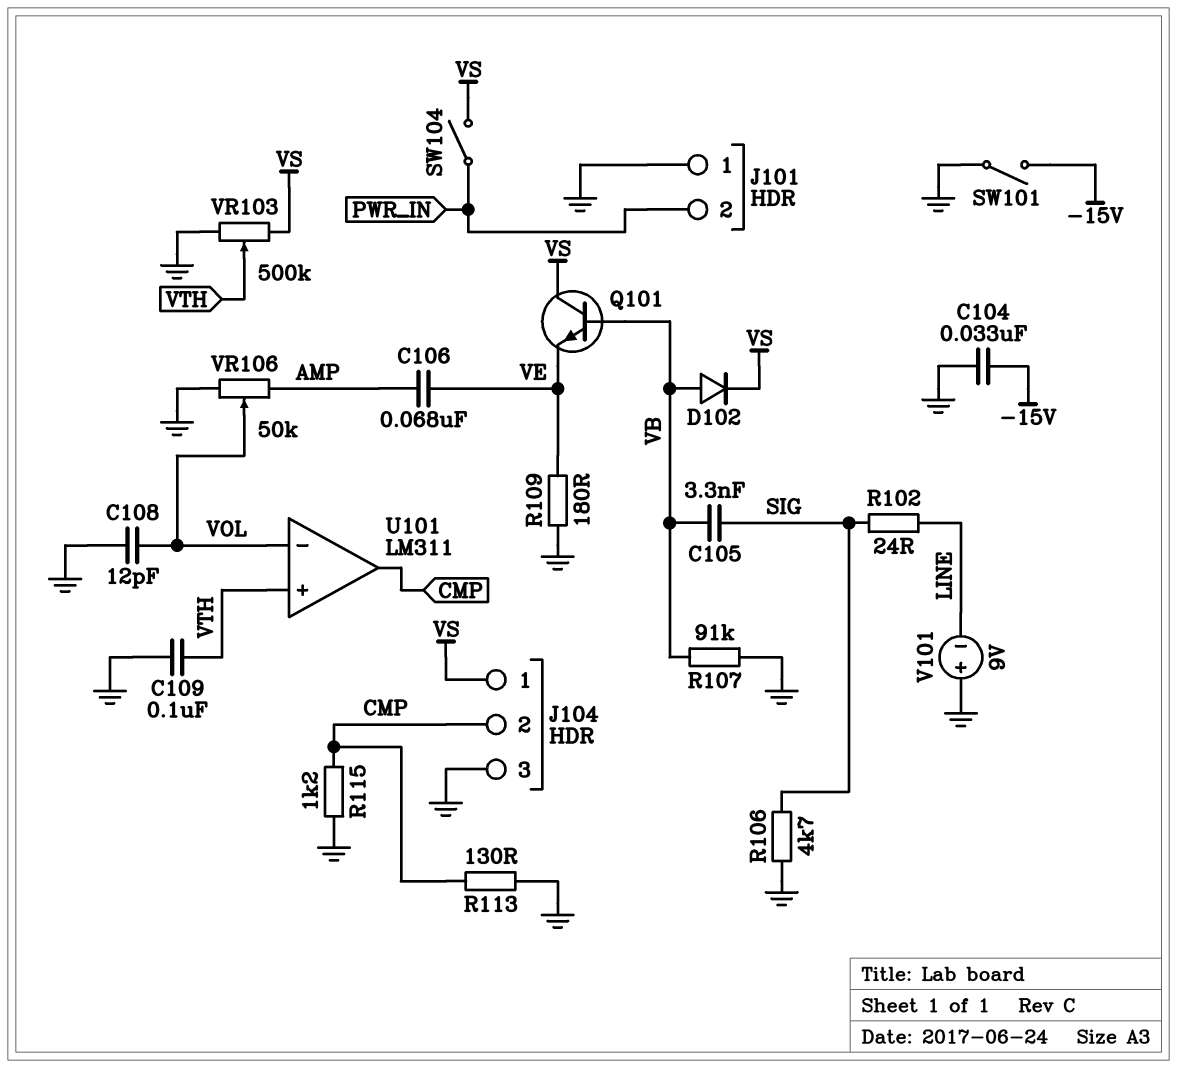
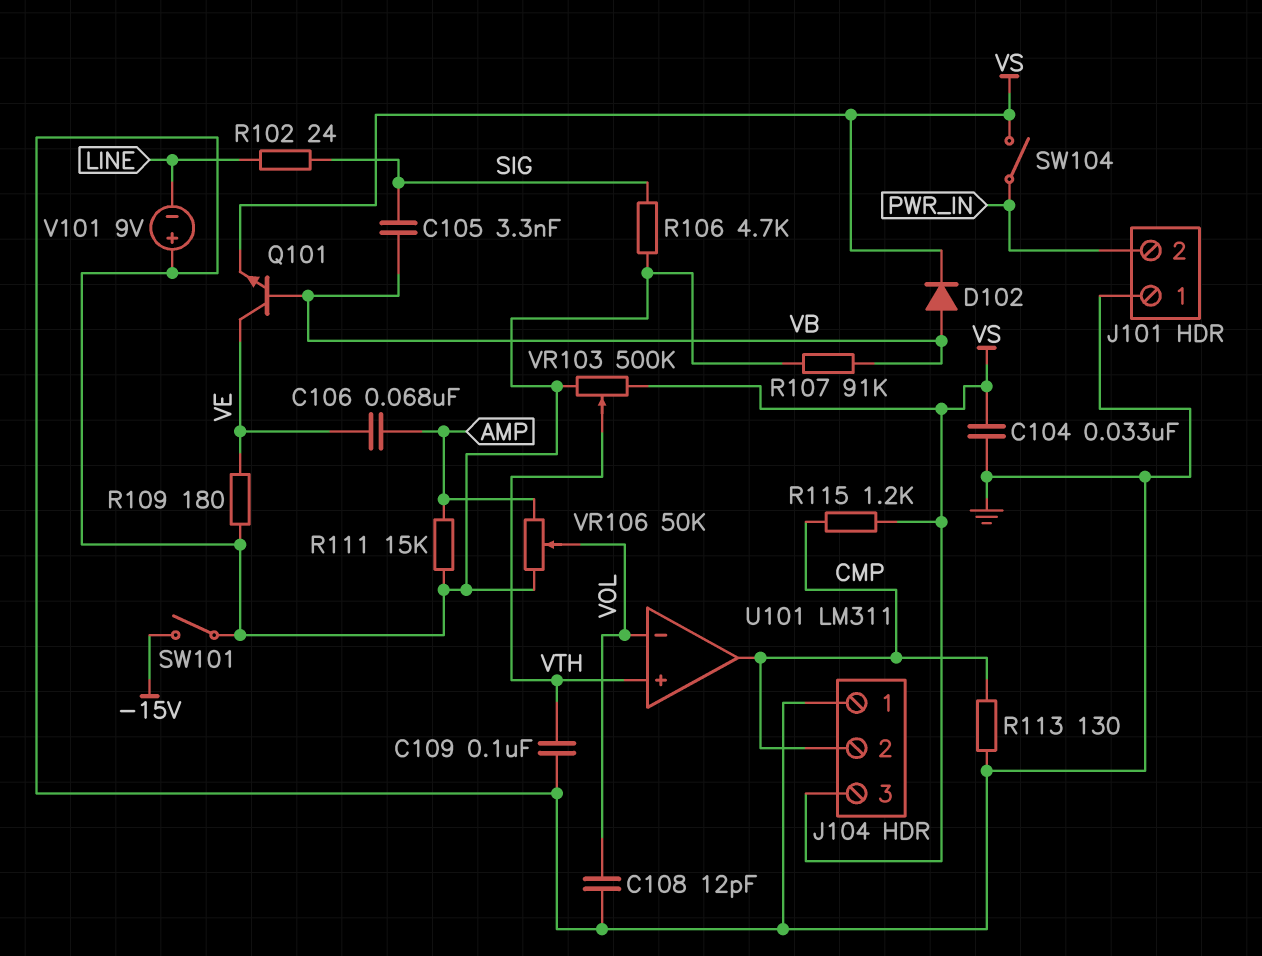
C104: 33nF (-15V, GND) -> 33nF (GND, VS)
J104 pin 1: VS -> GND
J104 pin 3: GND -> VS
Q101: NPN (B VB, C VS, E VE) -> NPN (B VB, C VE, E VS)
R111: none -> 15k (AMP, GND)
R115: 1.2k (CMP, GND) -> 1.2k (CMP, VS)

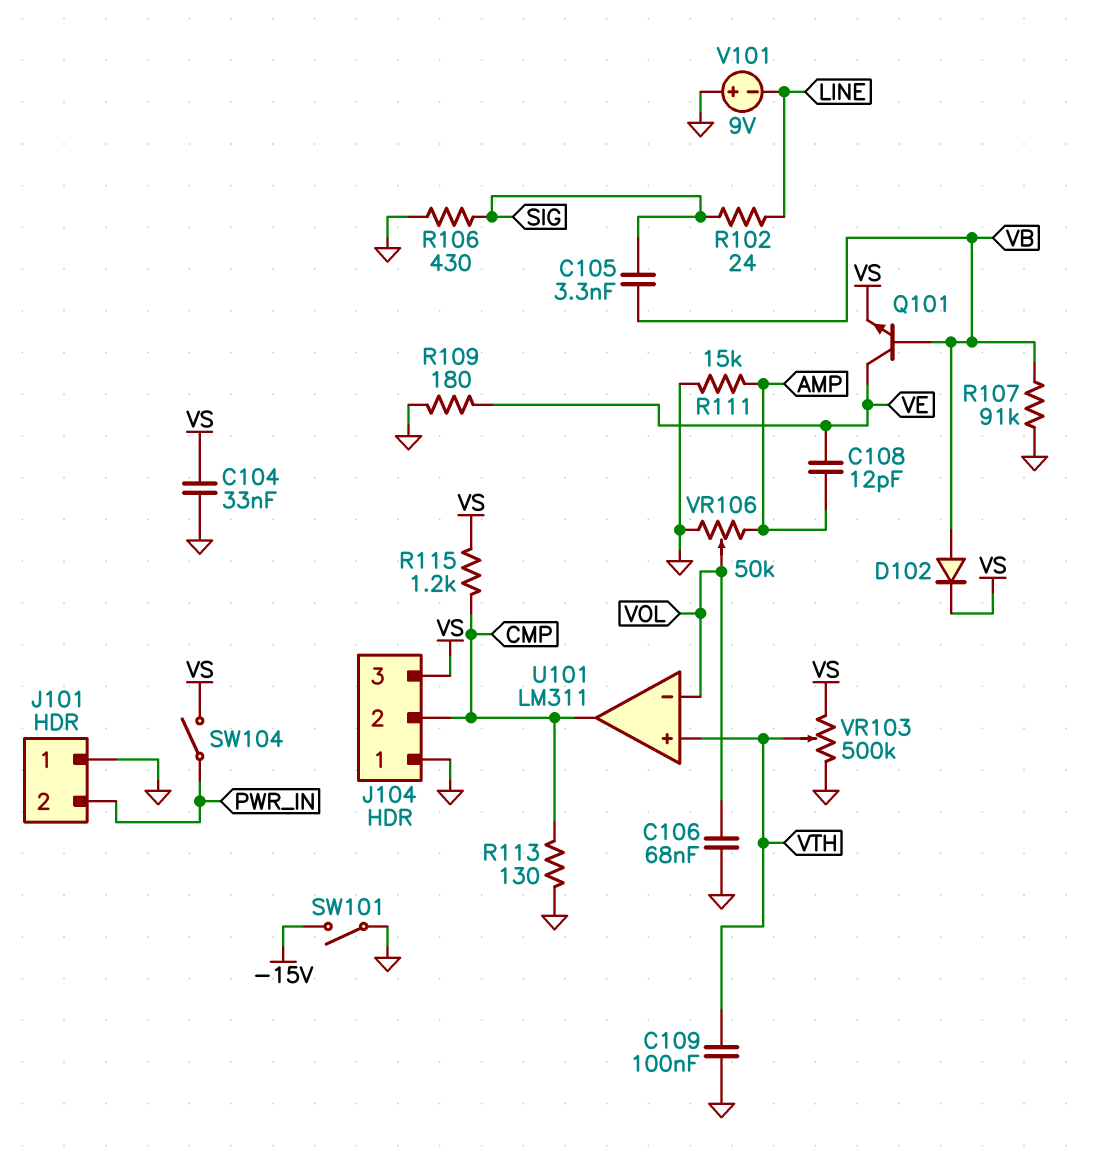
C106: 68nF (AMP, VE) -> 68nF (GND, VOL)
C108: 12pF (GND, VOL) -> 12pF (AMP, VE)
R106: 4.7k (GND, SIG) -> 430 (GND, SIG)

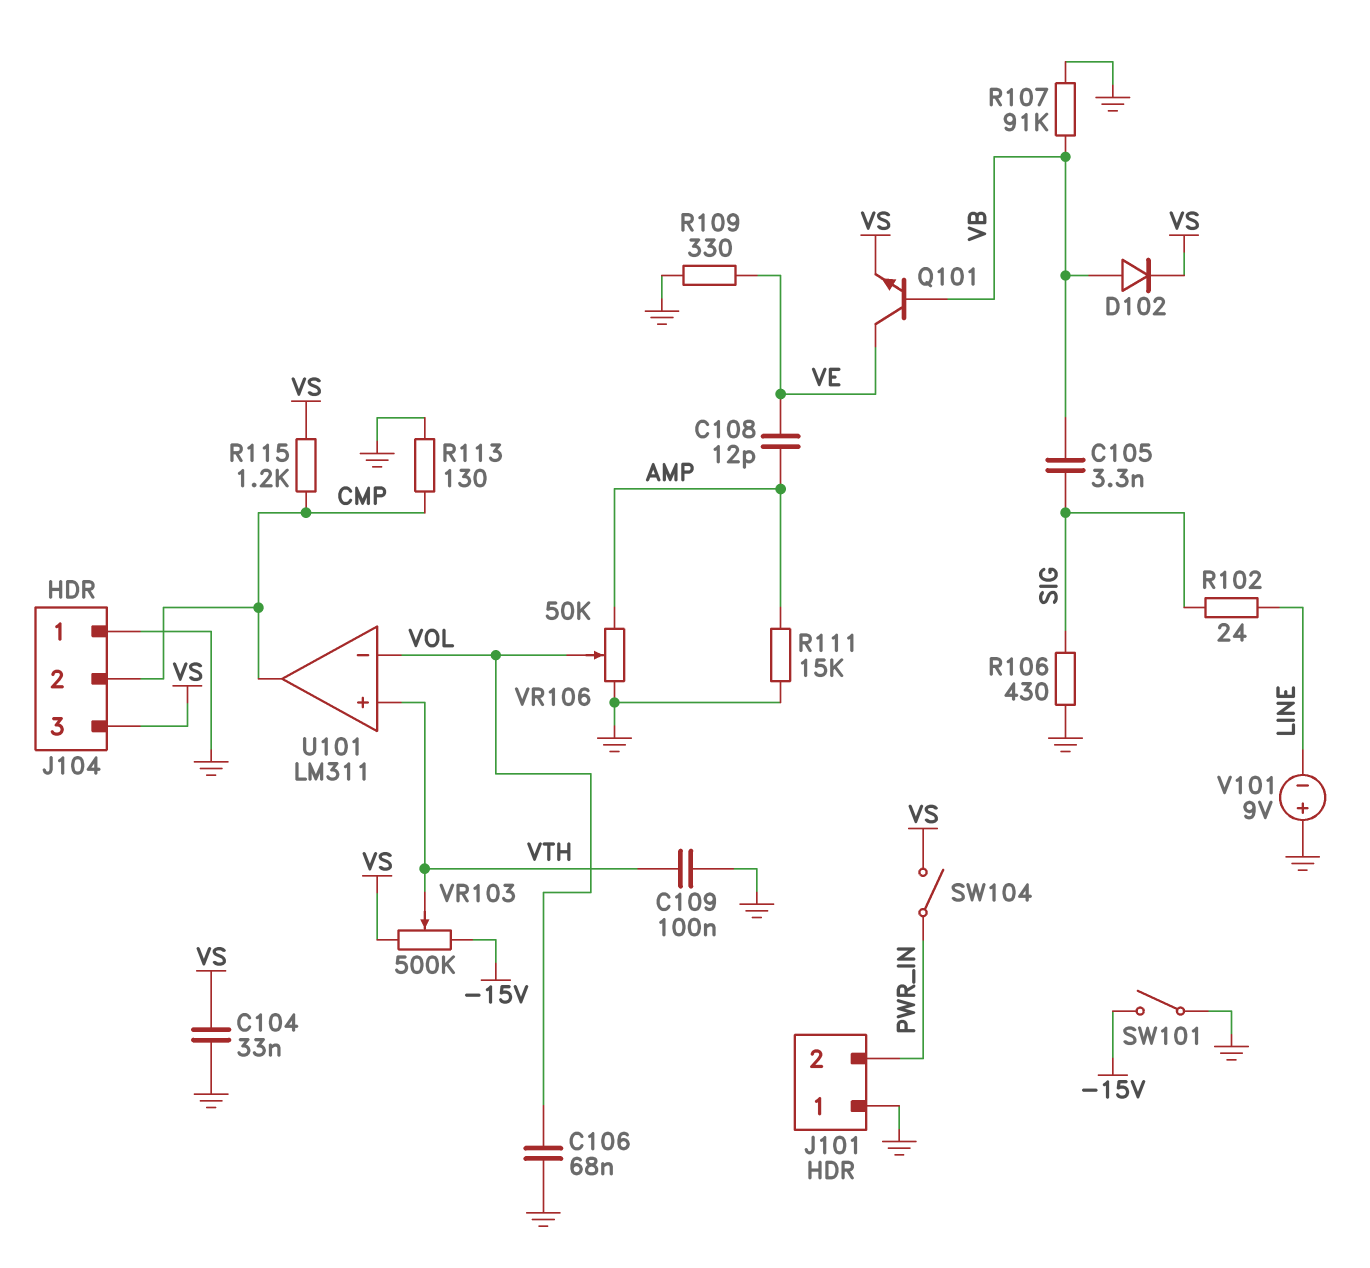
R109: 180 (GND, VE) -> 330 (GND, VE)
VR103: 500k (GND, VS, wiper VTH) -> 500k (-15V, VS, wiper VTH)

